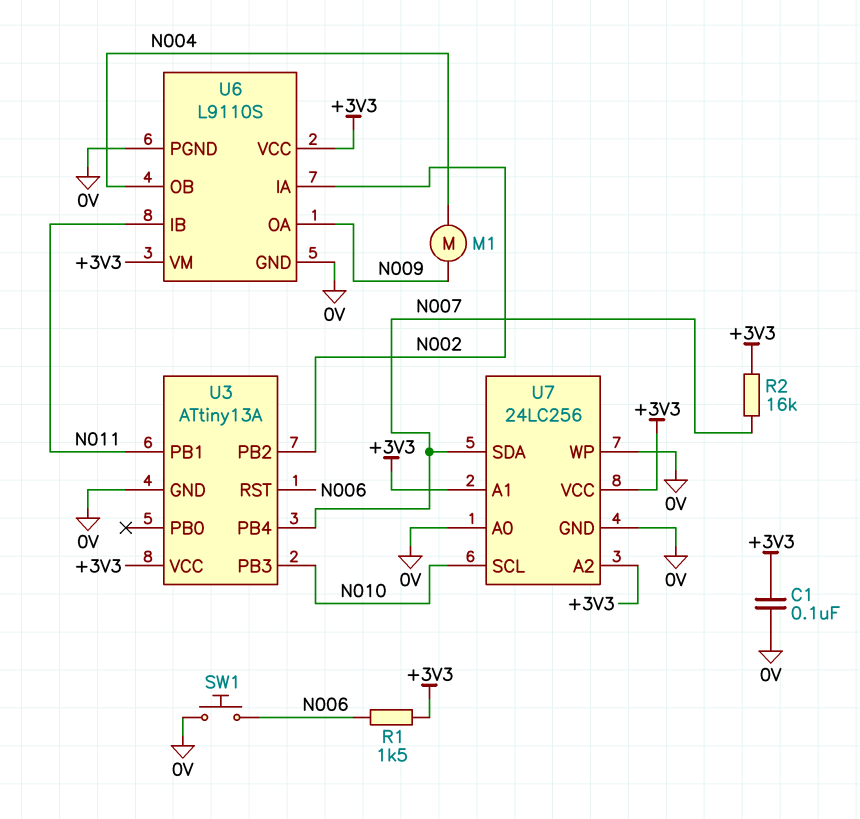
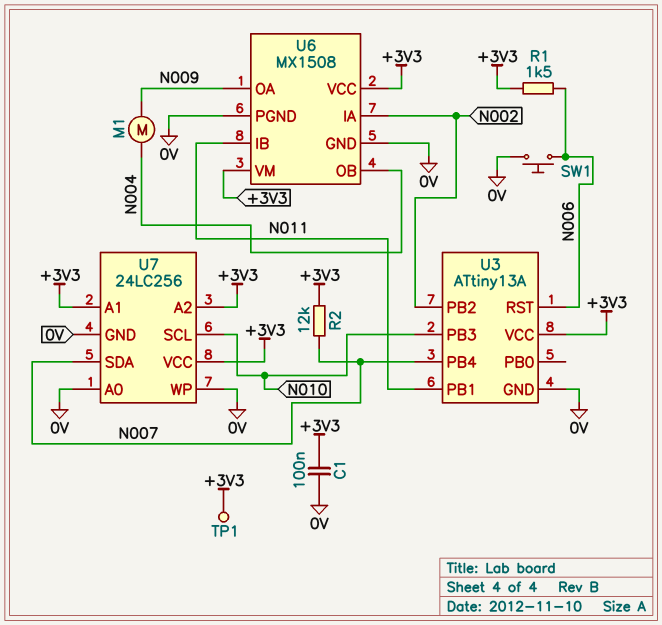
R2: 16k (+3V3, N007) -> 12k (+3V3, N007)
TP1: none -> test point (+3V3)
U6: L9110S -> MX1508

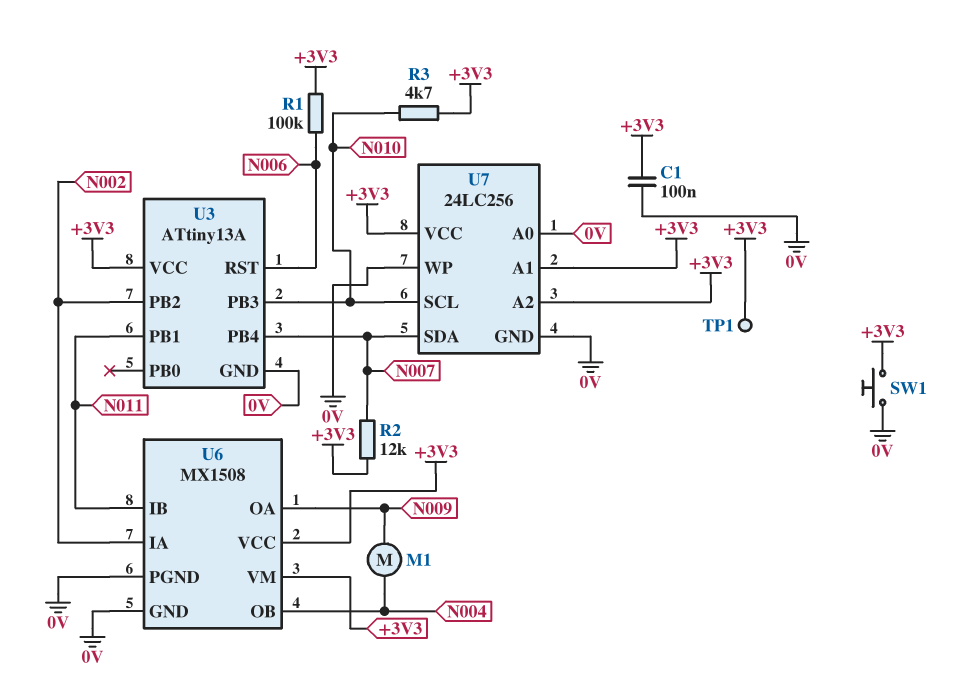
R1: 1.5k (+3V3, N006) -> 100k (+3V3, N006)
R3: none -> 4.7k (+3V3, N010)
SW1: button (0V, N006) -> button (+3V3, 0V)

